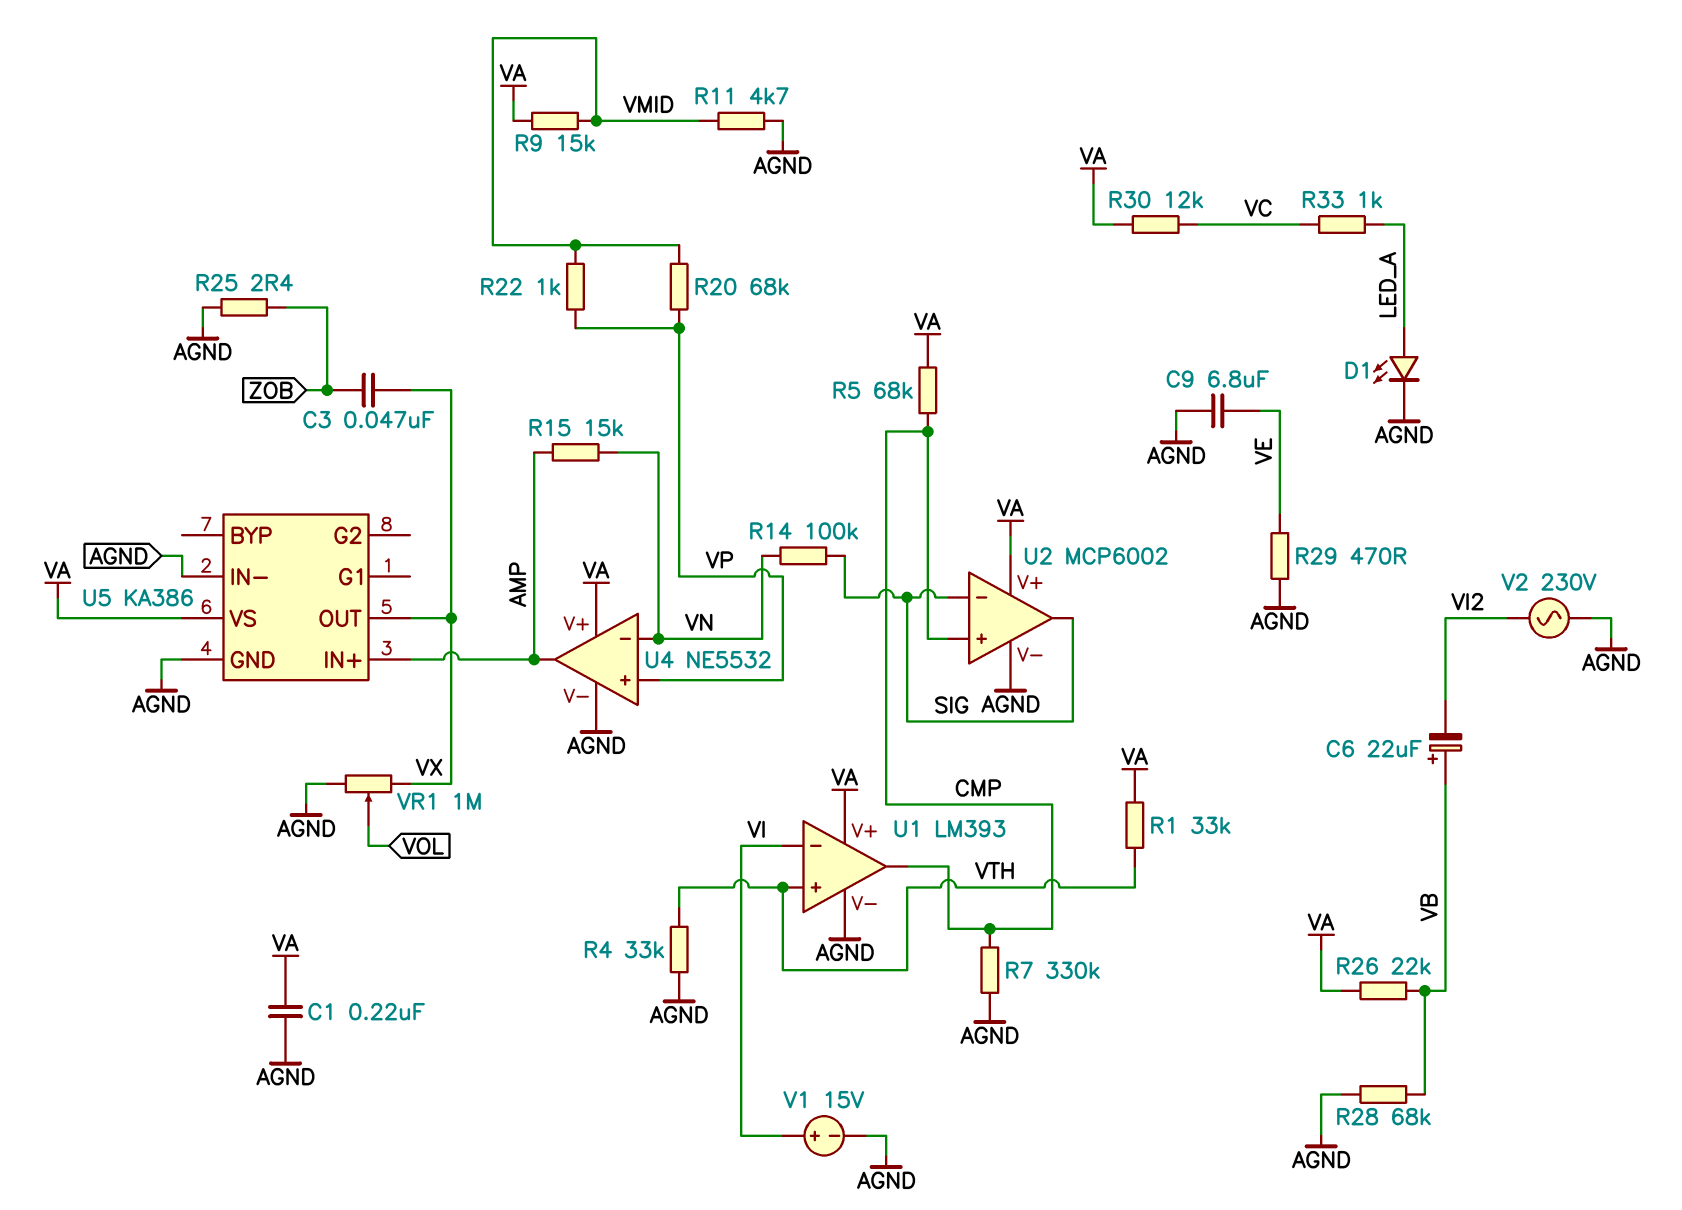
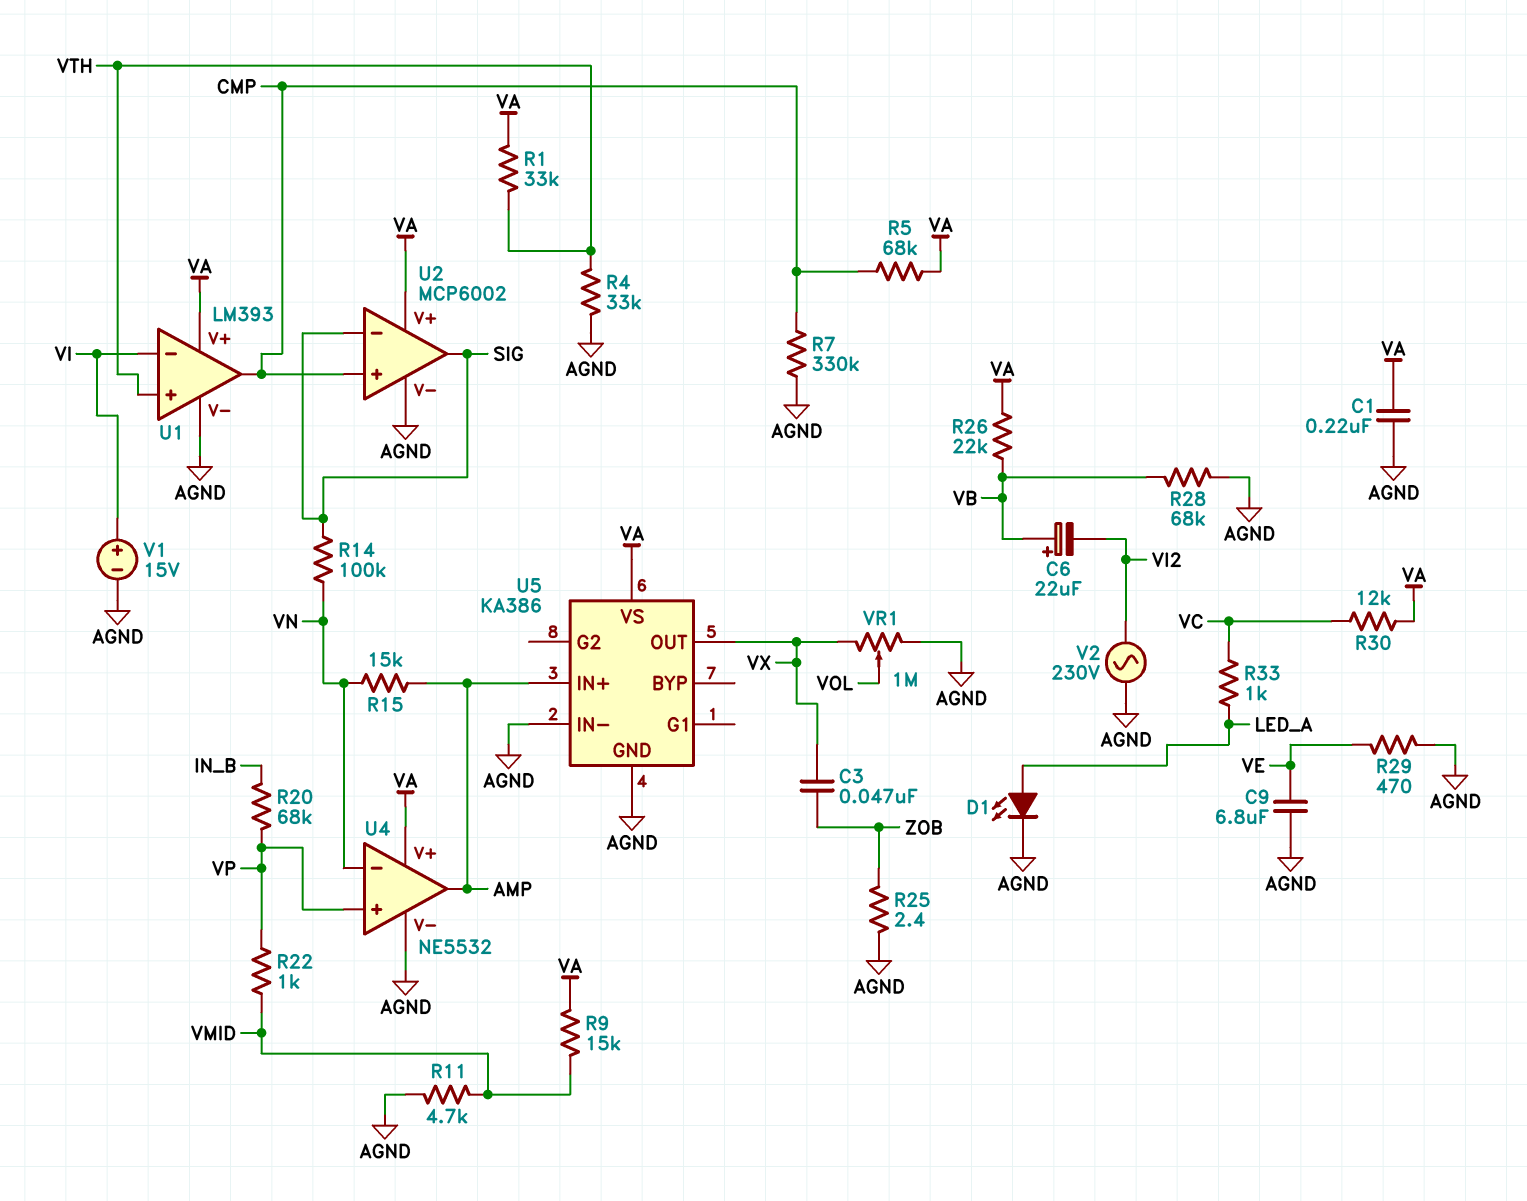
R20: 68k (VMID, VP) -> 68k (IN_B, VP)

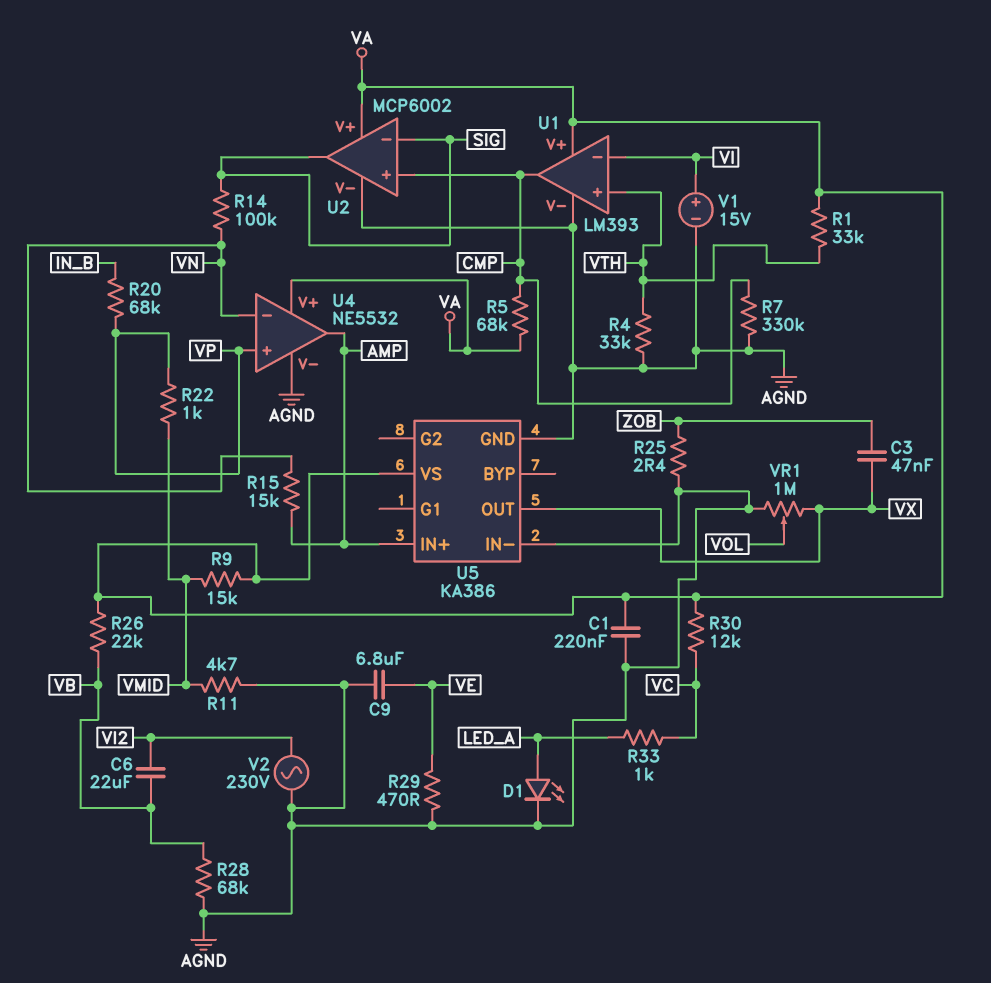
C6: 22uF (plus VB, minus VI2) -> 22uF (VB, VI2)

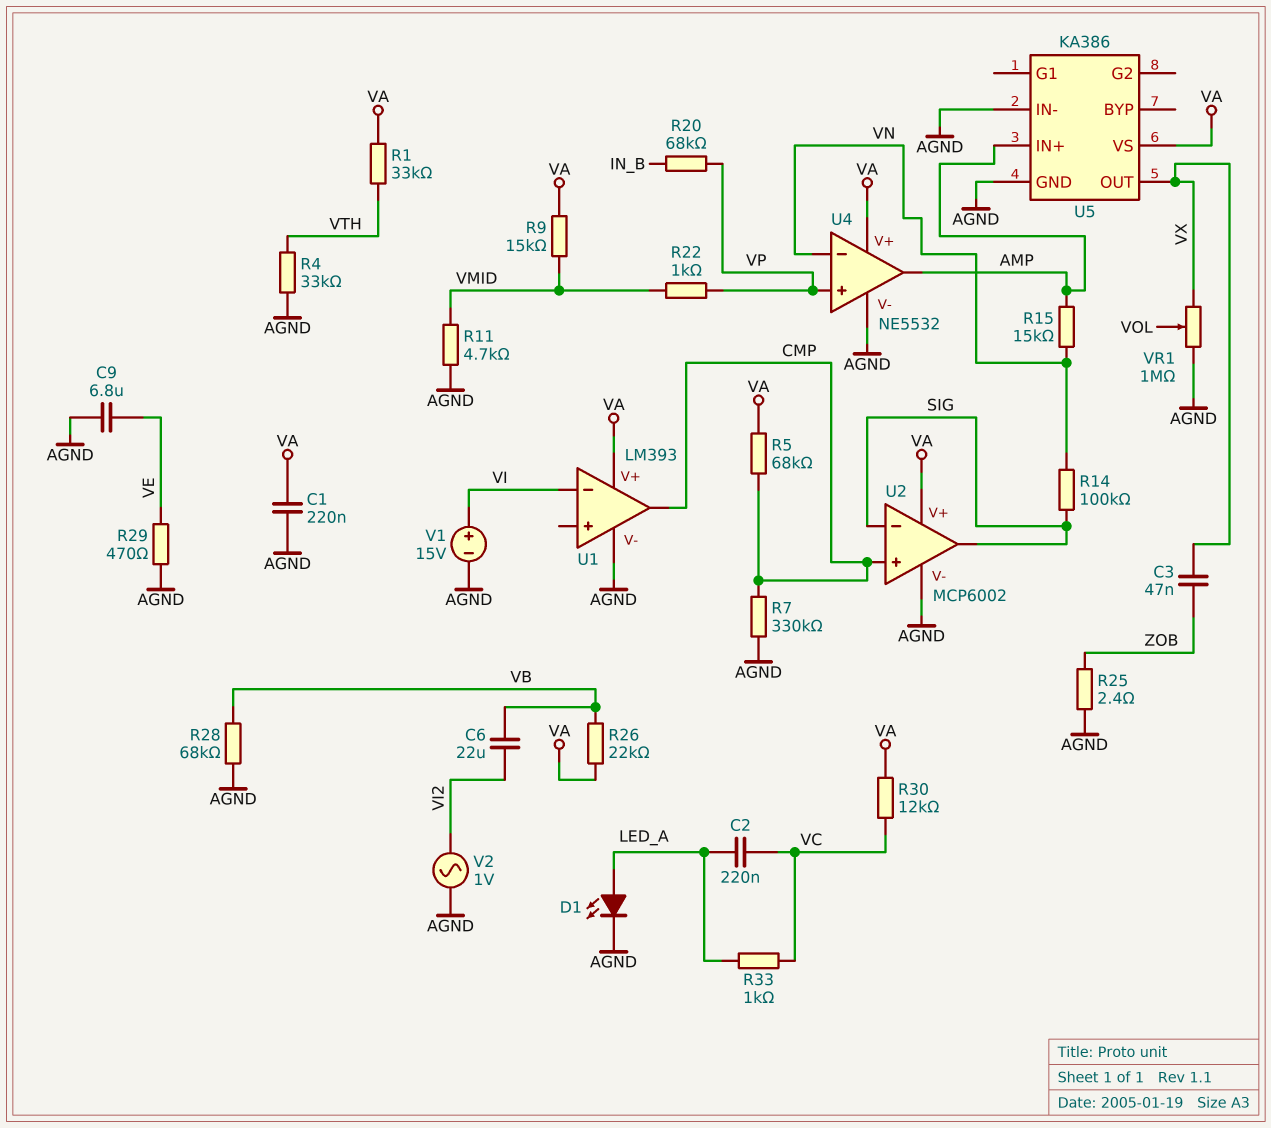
C2: none -> 220nF (LED_A, VC)
U1 pin in+: VTH -> none
V2: AC 230V (AGND, VI2) -> AC 1V (AGND, VI2)

